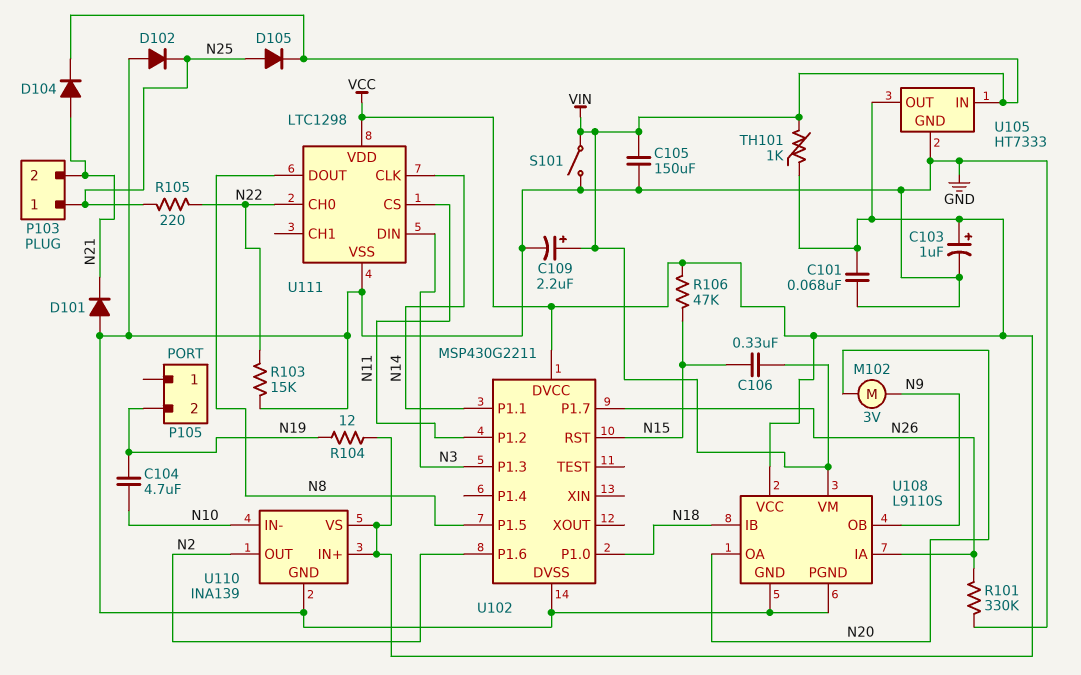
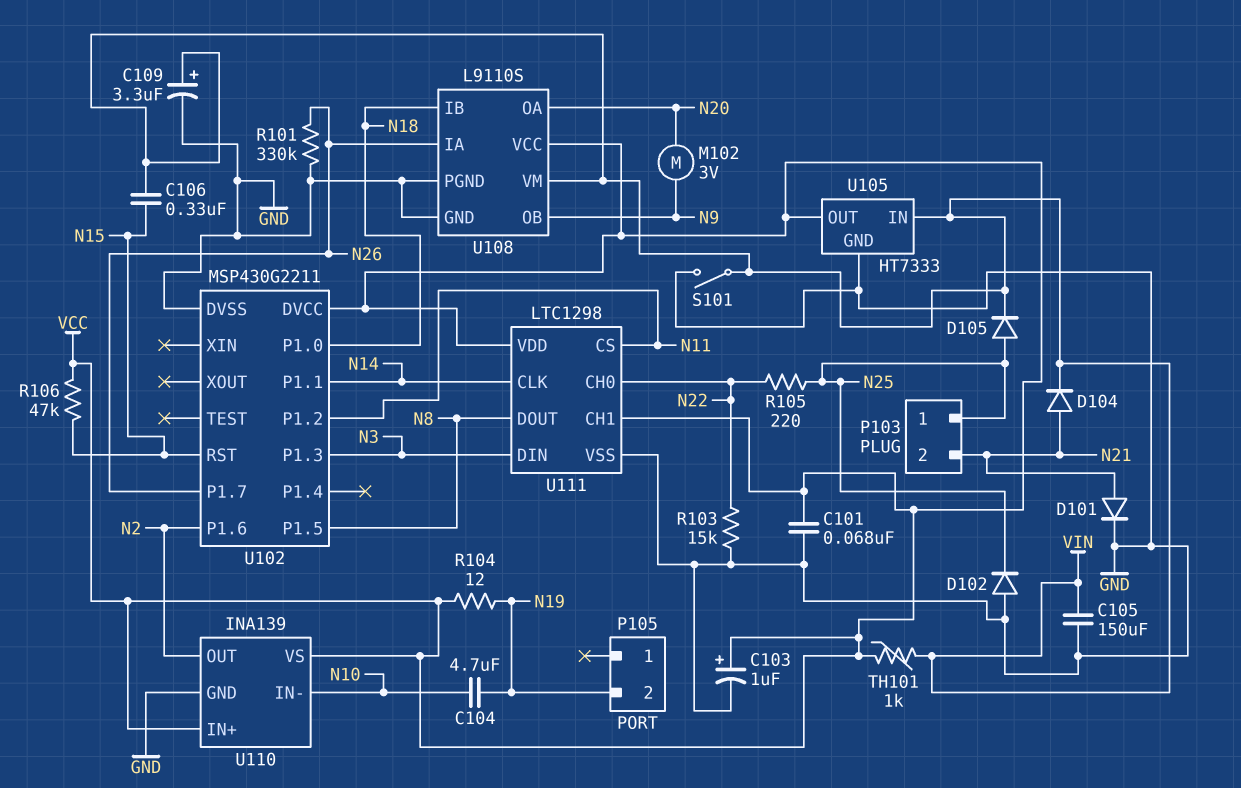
C109: 2.2uF (plus VIN, minus GND) -> 3.3uF (plus VIN, minus GND)
D101: diode (A GND, K N21) -> diode (A N21, K GND)
U111 pin CH1: none -> VCC

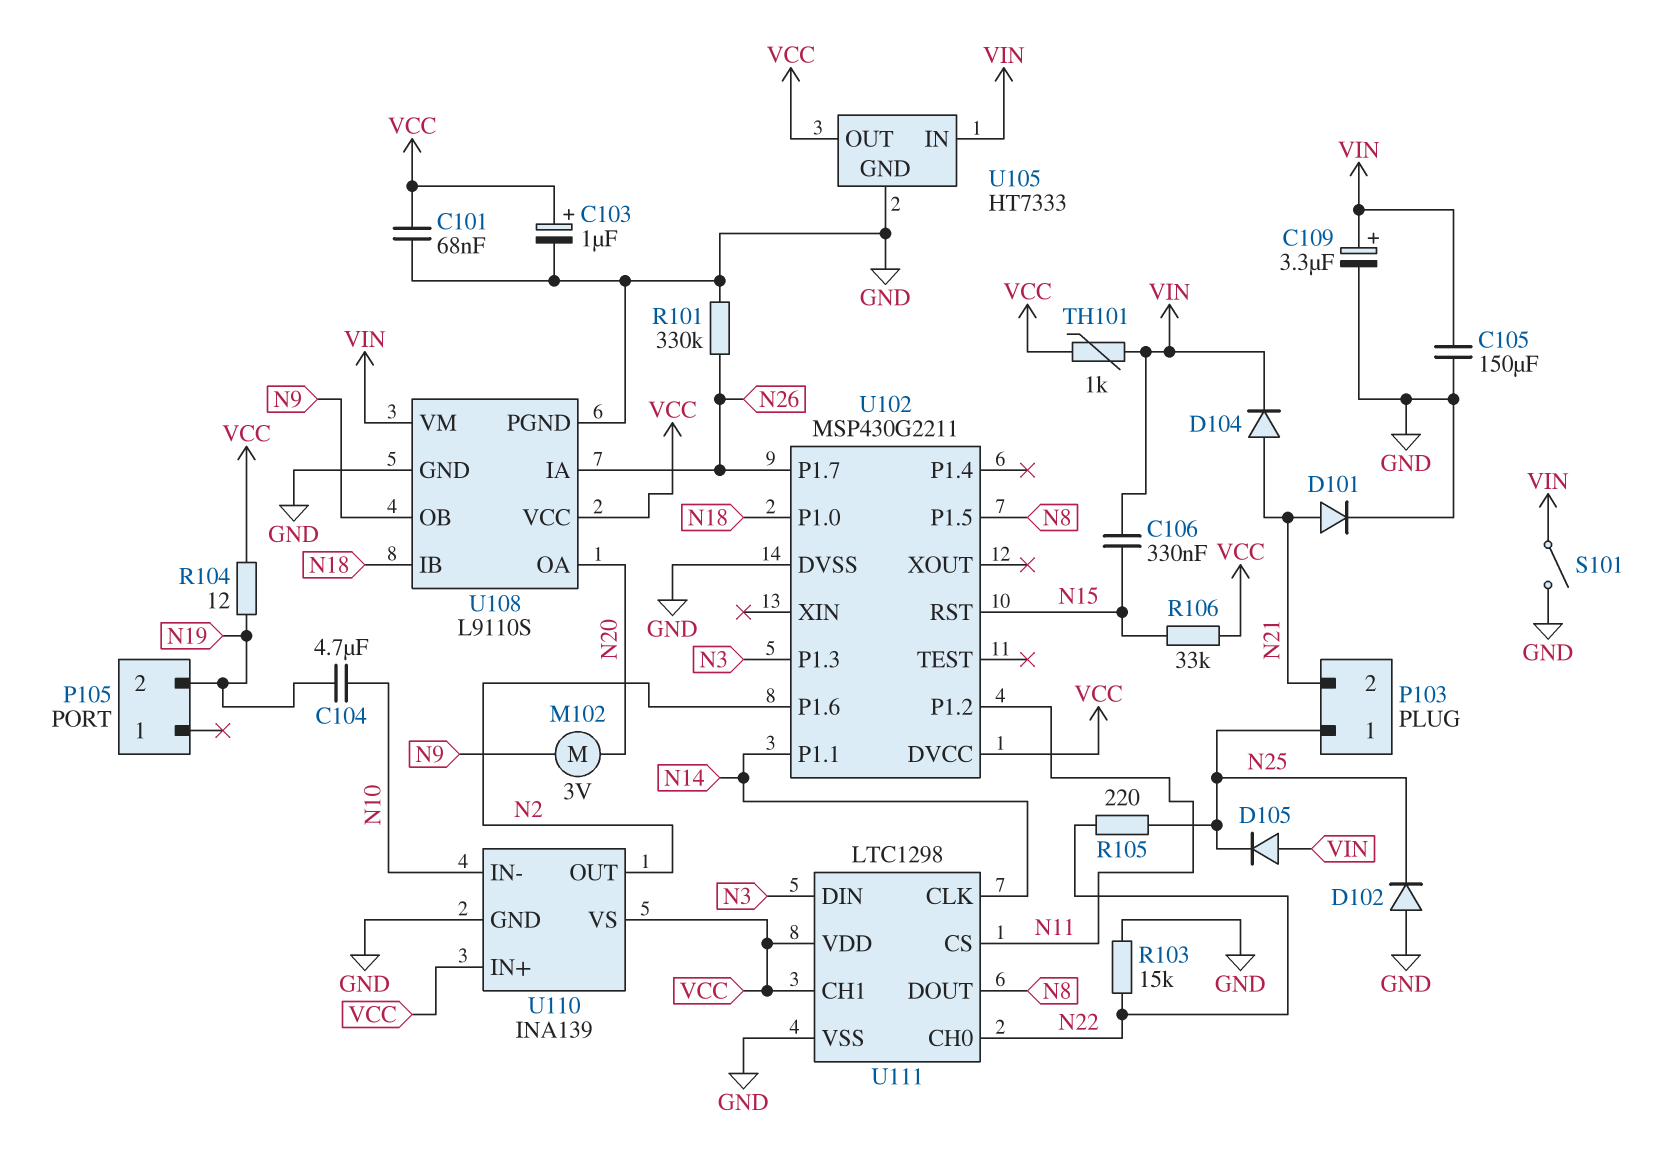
D105: diode (A N25, K VIN) -> diode (A VIN, K N25)
R106: 47k (N15, VCC) -> 33k (N15, VCC)

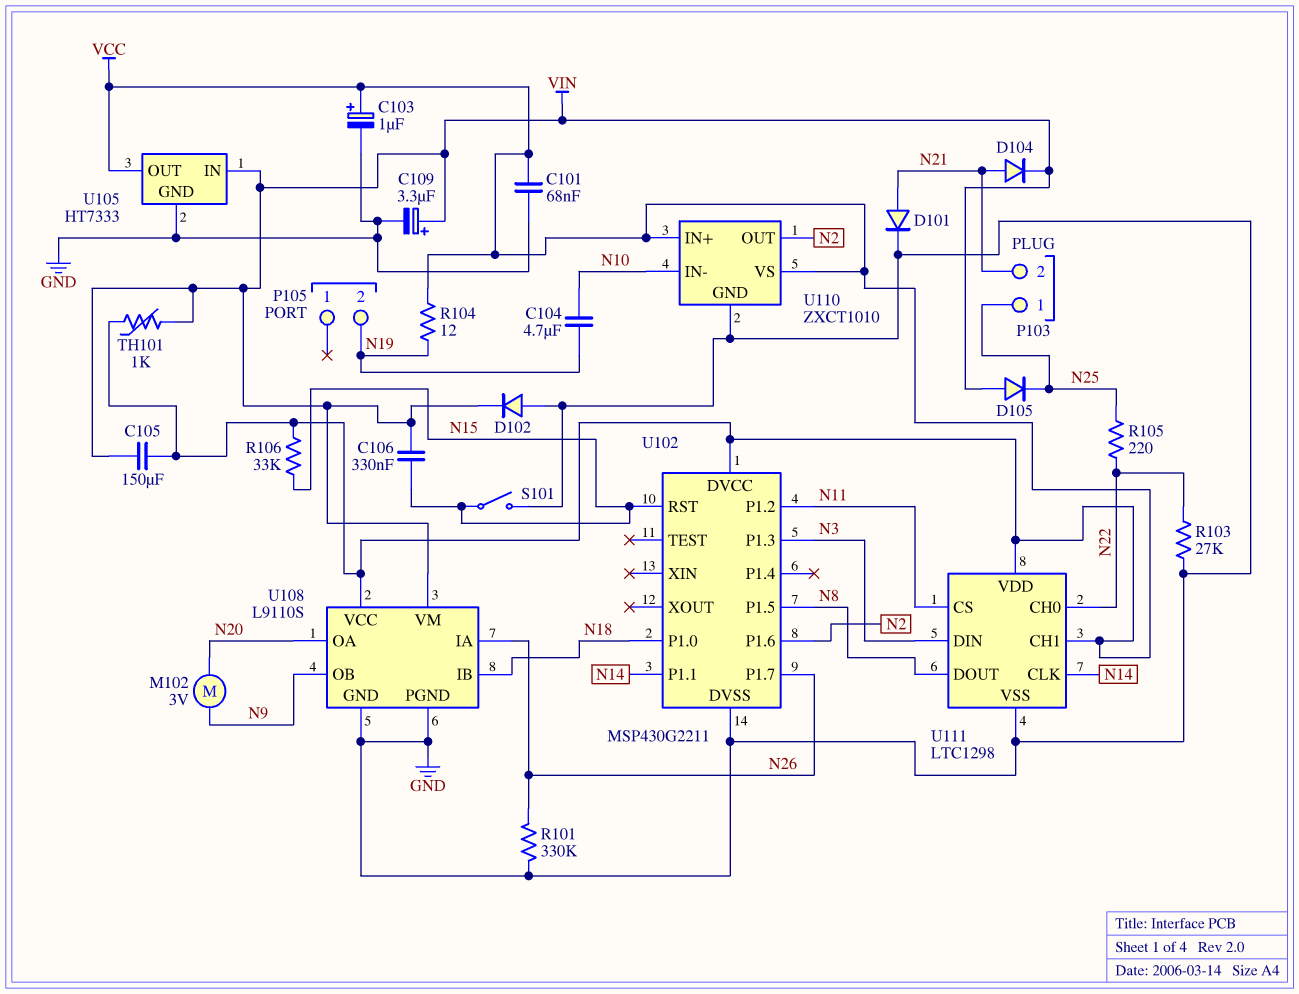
C105: 150uF (GND, VIN) -> 150uF (VCC, VIN)
D102: diode (A GND, K N25) -> diode (A GND, K VIN)
R103: 15k (GND, N22) -> 27k (GND, N22)
S101: switch (GND, VIN) -> switch (GND, N15)
U110: INA139 -> ZXCT1010

